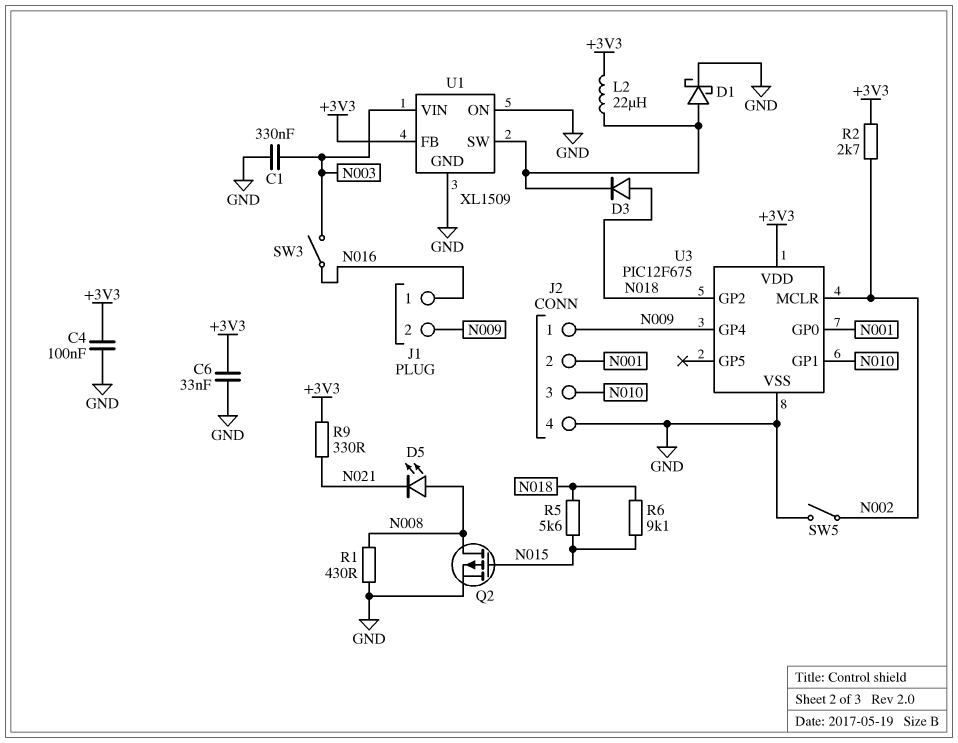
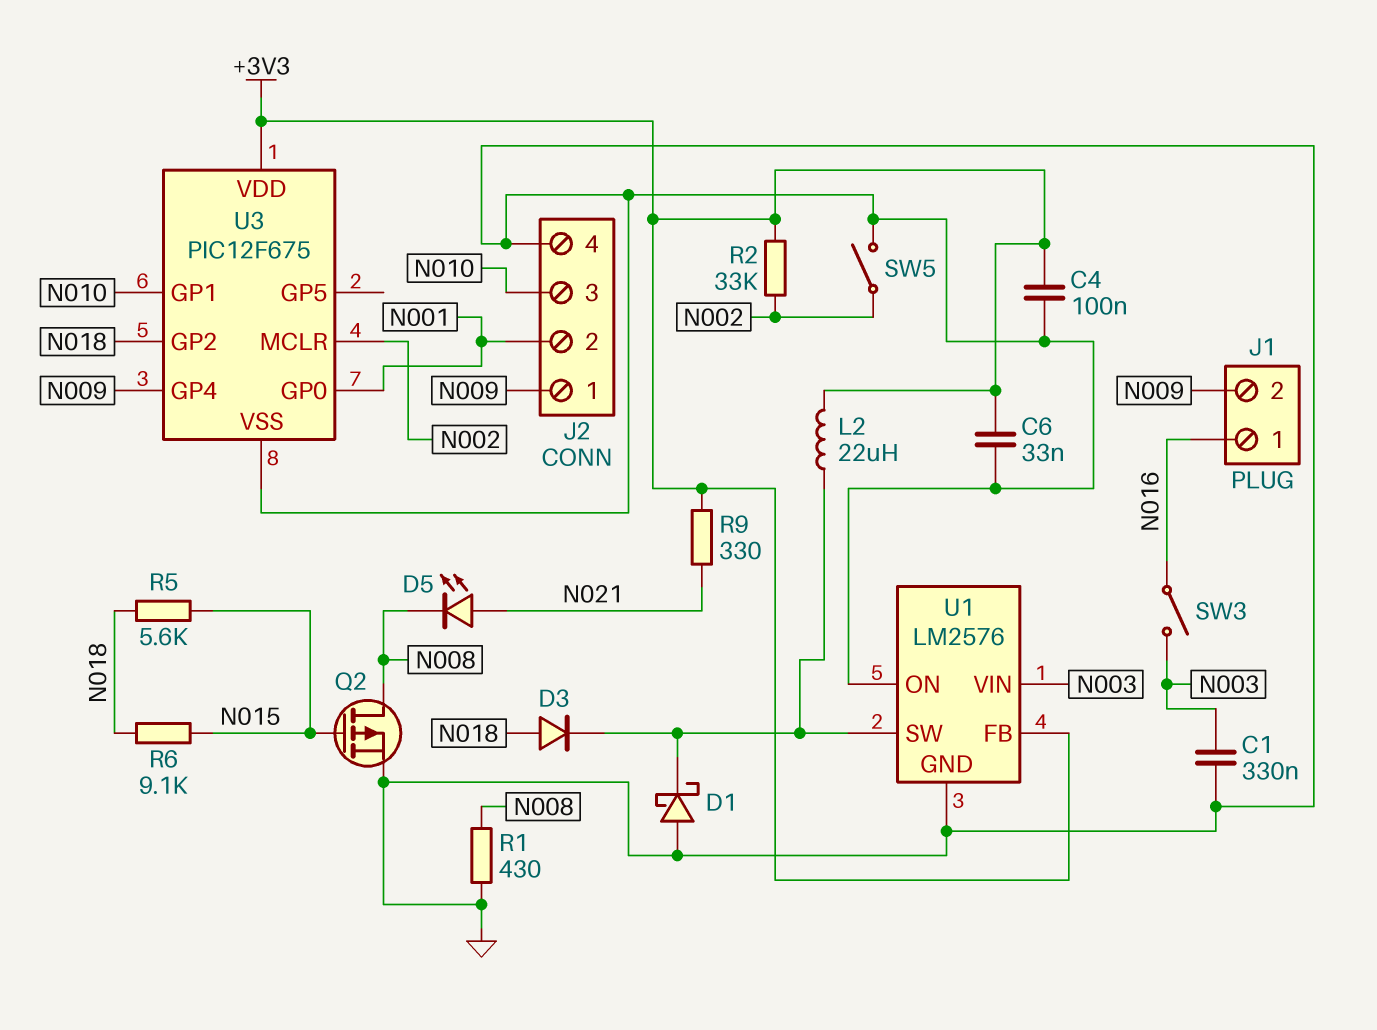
D1: schottky (A U1/SW, K GND) -> schottky (A GND, K U1/SW)
D5: LED (A N008, K N021) -> LED (A N021, K N008)
R2: 2.7k (+3V3, N002) -> 33k (+3V3, N002)
U1: XL1509 -> LM2576

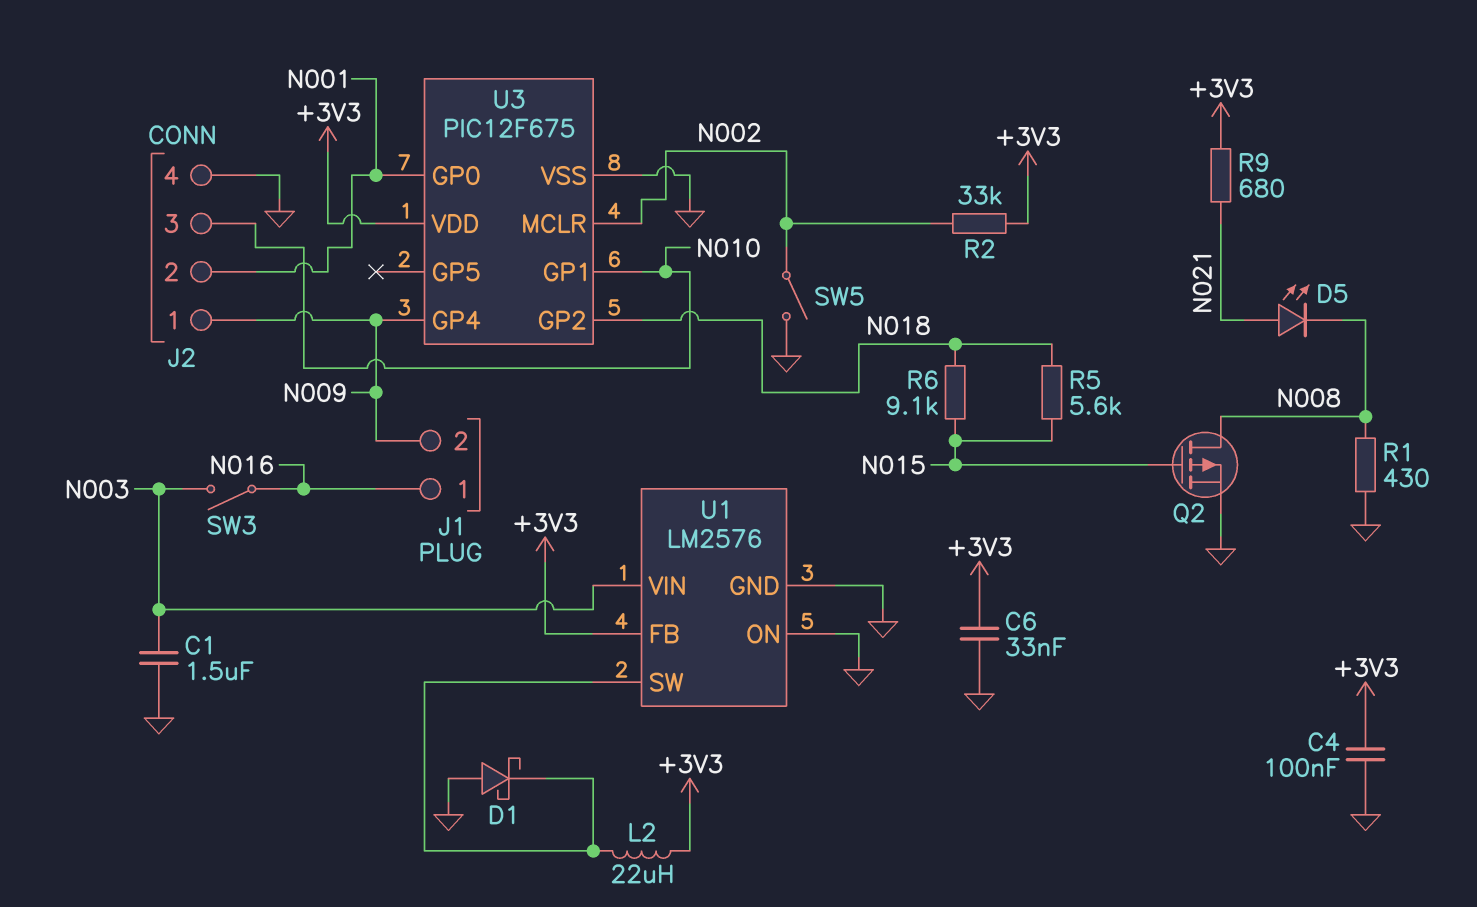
C1: 330nF (GND, N003) -> 1.5uF (GND, N003)
D3: diode (A N018, K U1/SW) -> none
R9: 330 (+3V3, N021) -> 680 (+3V3, N021)

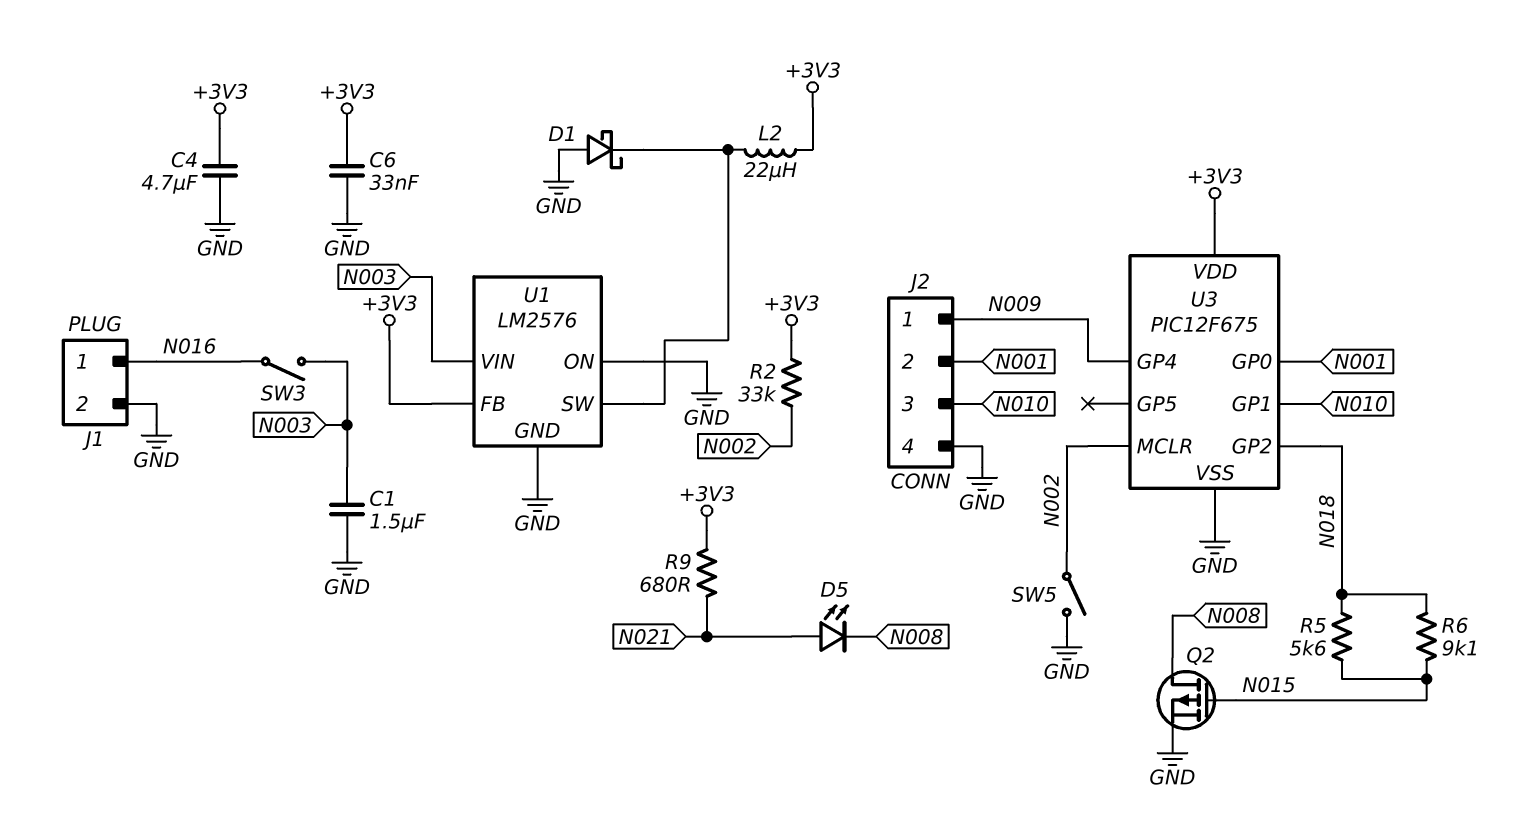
C4: 100nF (+3V3, GND) -> 4.7uF (+3V3, GND)
J1 pin 2: N009 -> GND
R1: 430 (GND, N008) -> none

